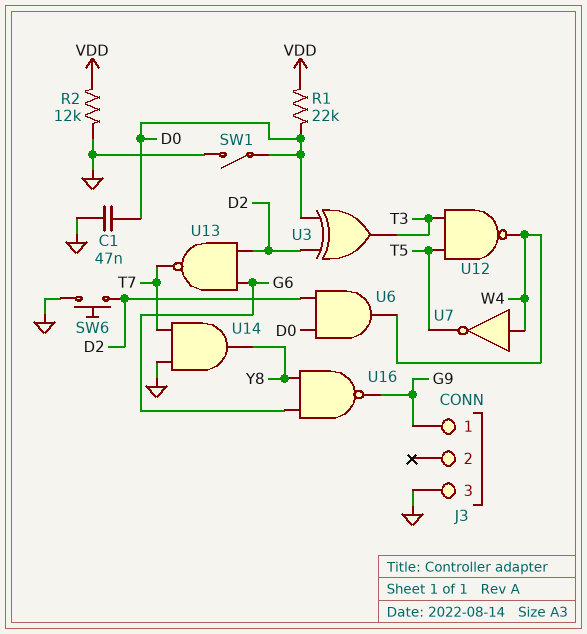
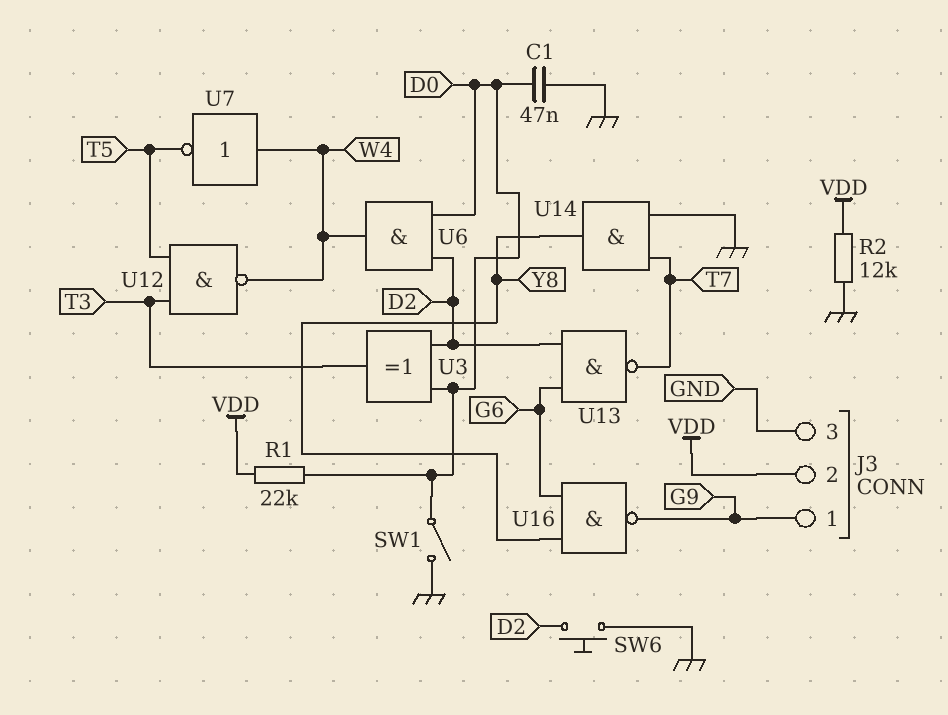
J3 pin 2: none -> VDD

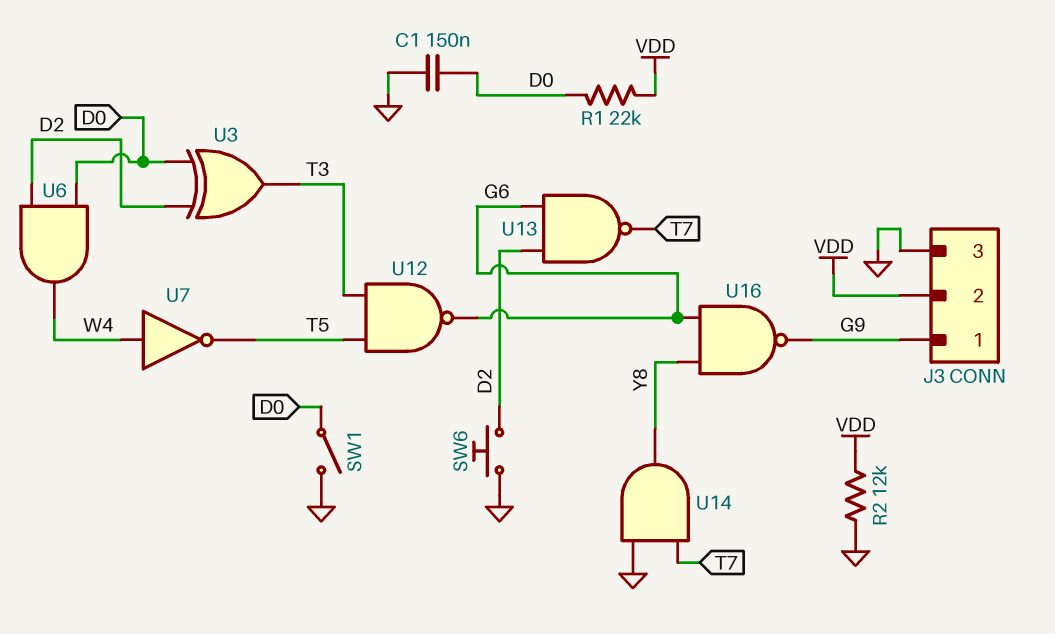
C1: 47nF (D0, GND) -> 150nF (D0, GND)
U12: NAND (in T3, in T5, out W4) -> NAND (in T3, in T5, out G6)

